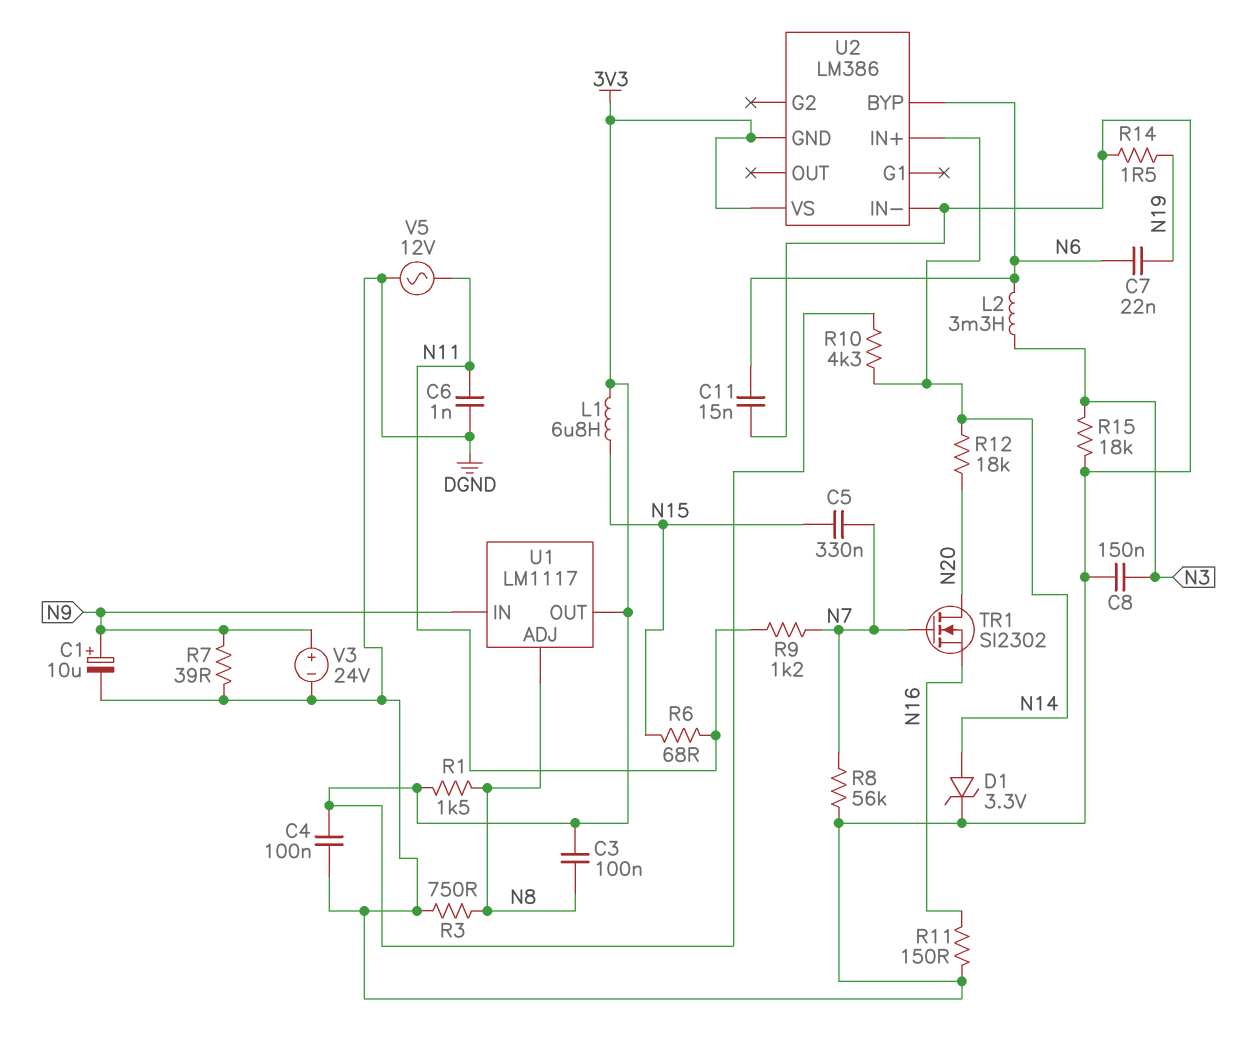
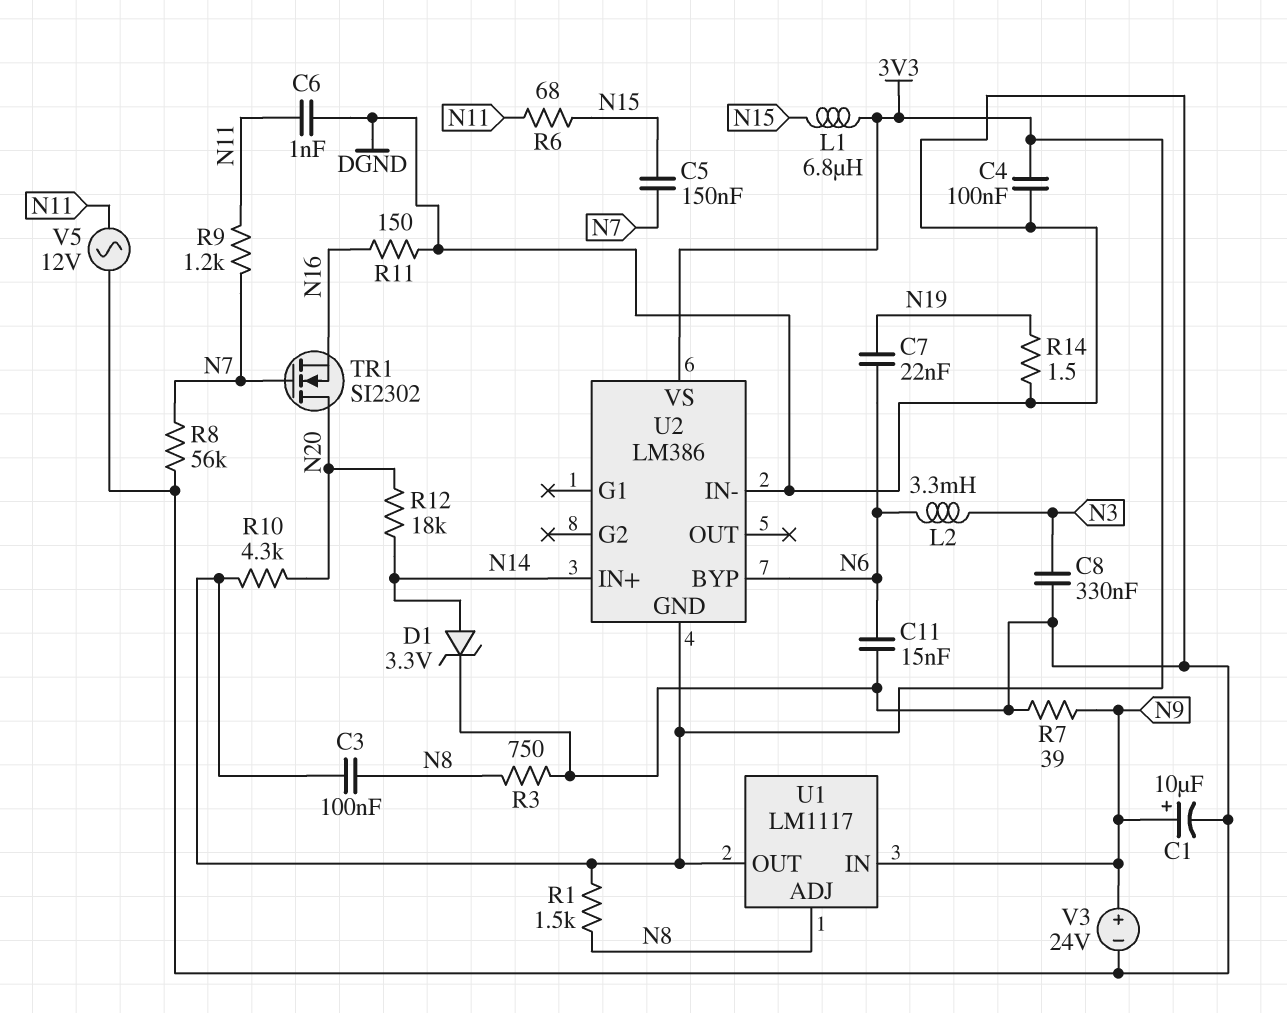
C5: 330nF (N7, N15) -> 150nF (N7, N15)
C8: 150nF (DGND, N3) -> 330nF (DGND, N3)
R10: 4.3k (3V3, N14) -> 4.3k (3V3, N20)
R15: 18k (DGND, N3) -> none

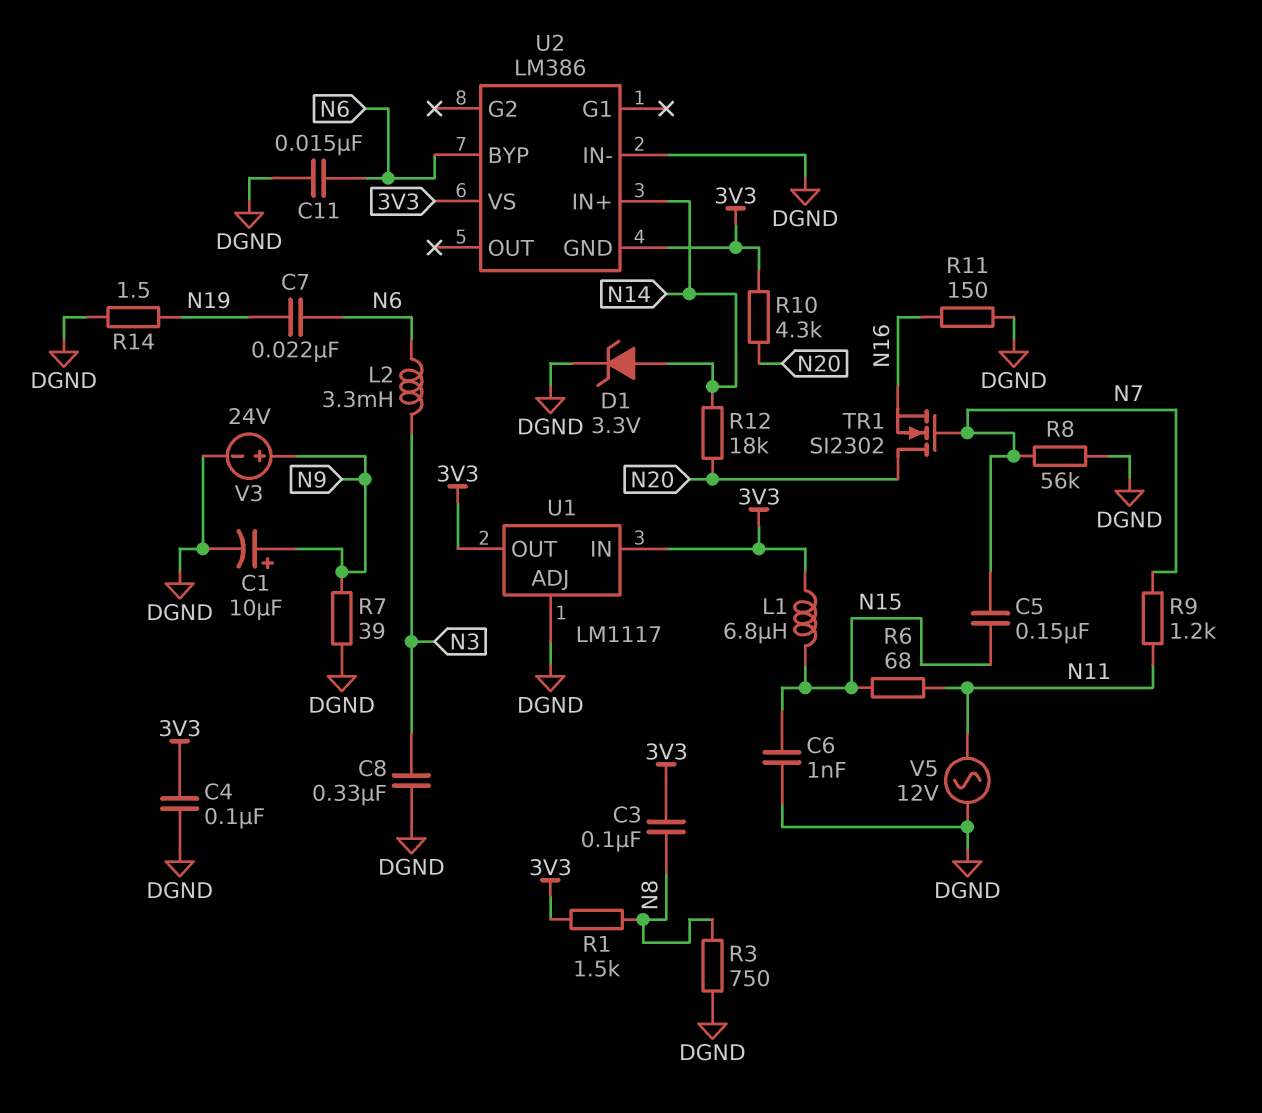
C6: 1nF (DGND, N11) -> 1nF (DGND, N15)
U1 pin ADJ: N8 -> DGND
U1 pin IN: N9 -> 3V3

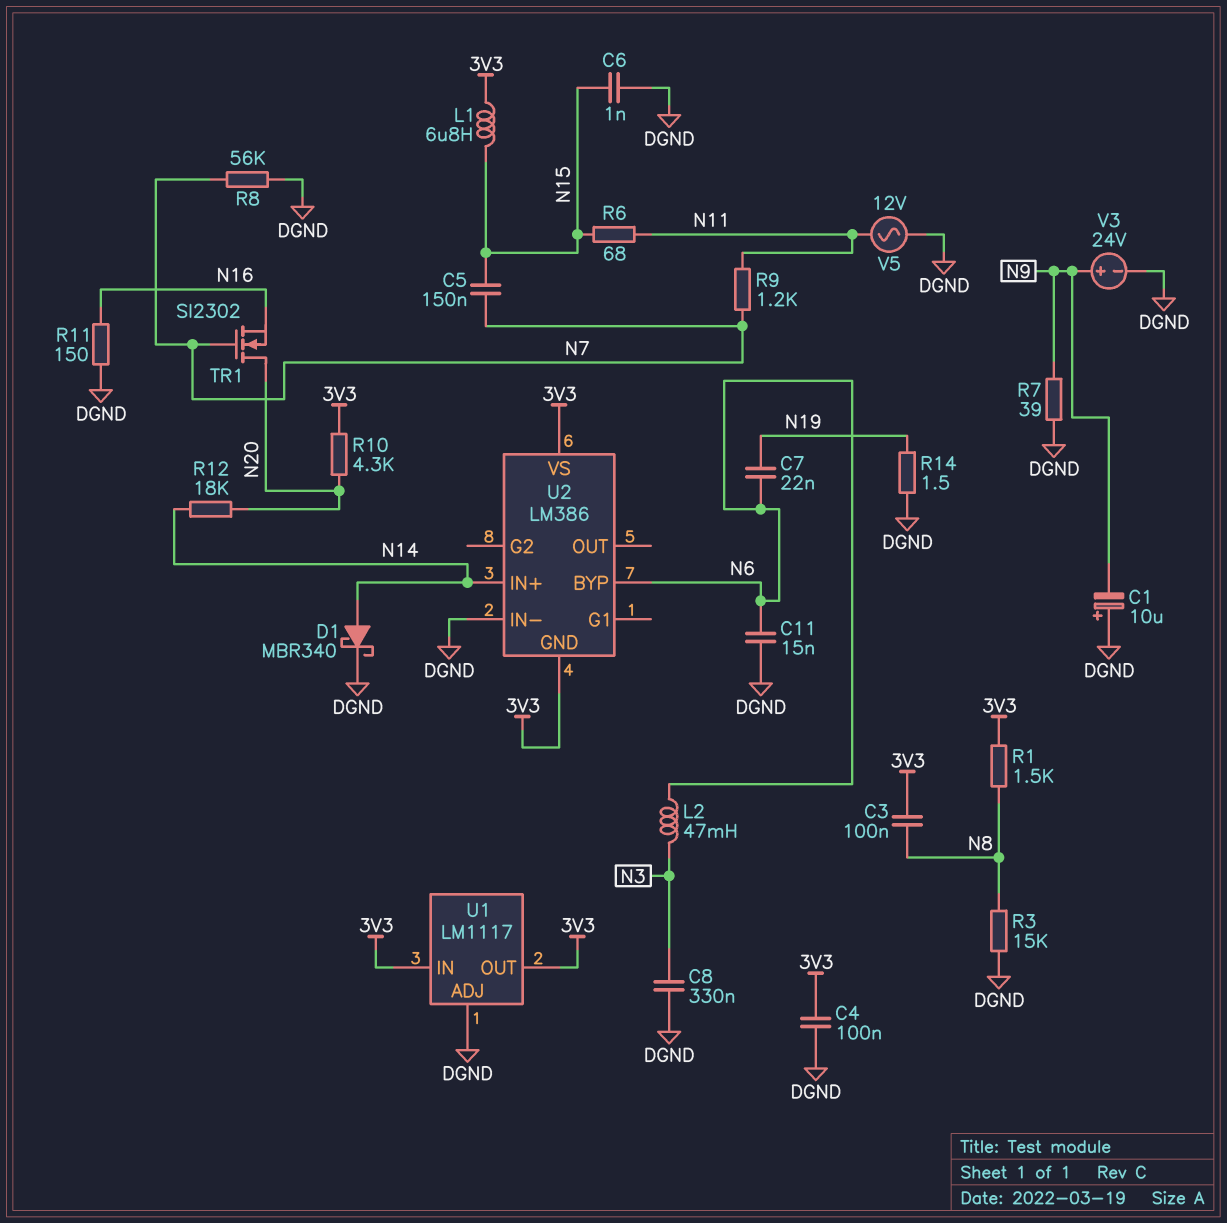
C1: 10uF (plus N9, minus DGND) -> 10uF (plus DGND, minus N9)
D1: zener 3.3V (A N14, K DGND) -> schottky MBR340 (A N14, K DGND)
L2: 3.3mH (N3, N6) -> 47mH (N3, N6)
R3: 750 (DGND, N8) -> 15k (DGND, N8)

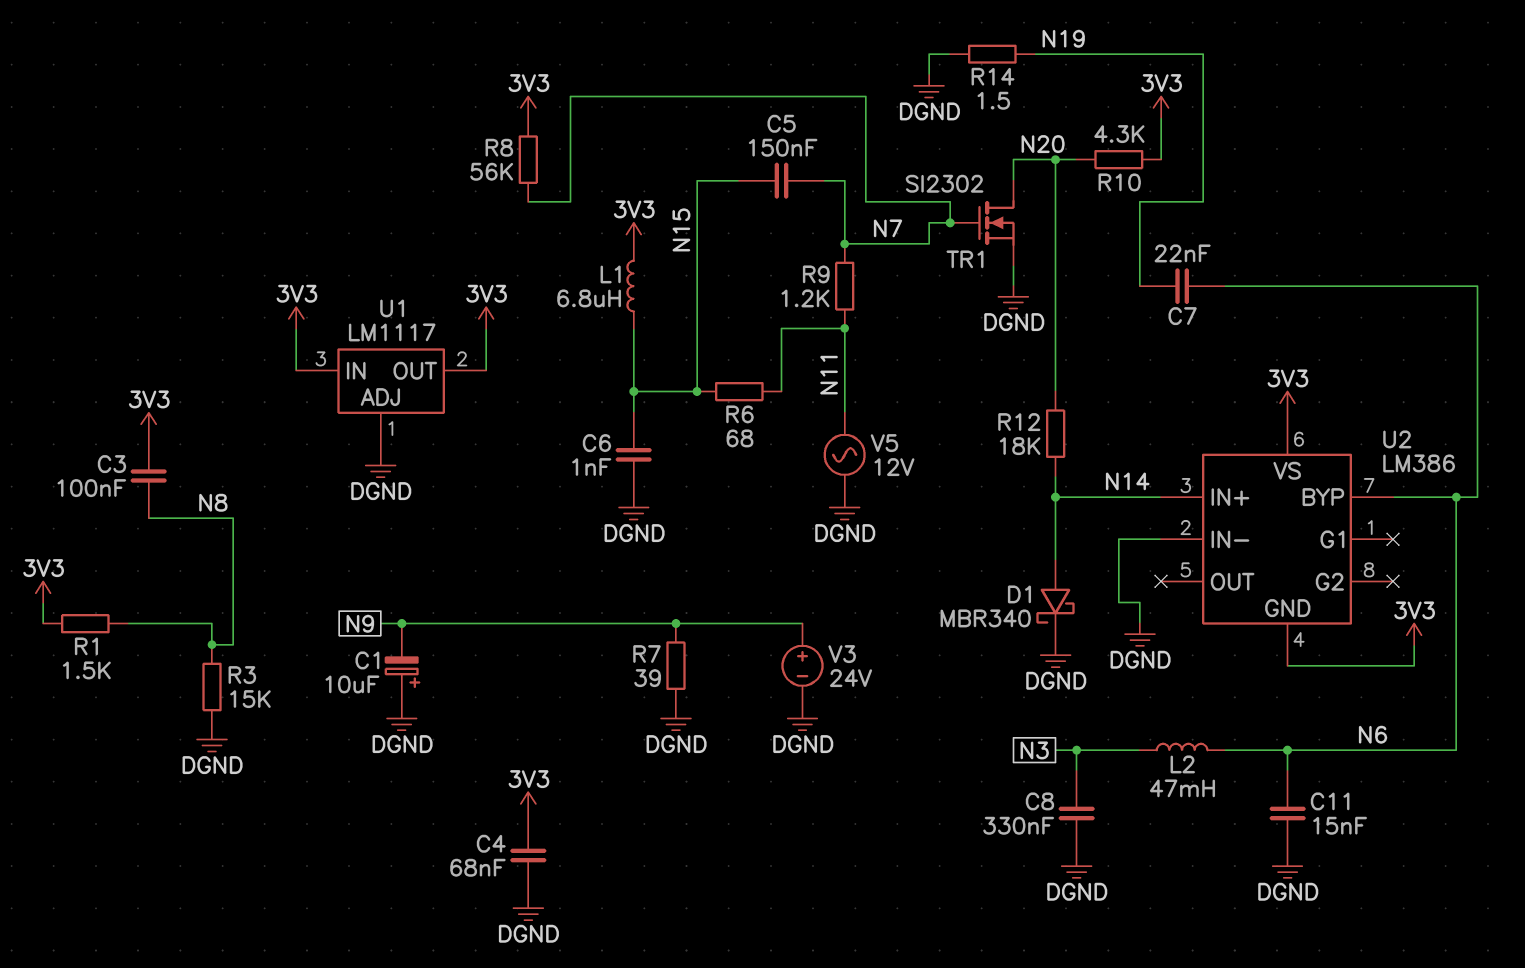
C4: 100nF (3V3, DGND) -> 68nF (3V3, DGND)
R8: 56k (DGND, N7) -> 56k (3V3, N7)
R11: 150 (DGND, N16) -> none
TR1: NMOS SI2302 (G N7, D N20, S N16) -> NMOS SI2302 (G N7, D N20, S DGND)

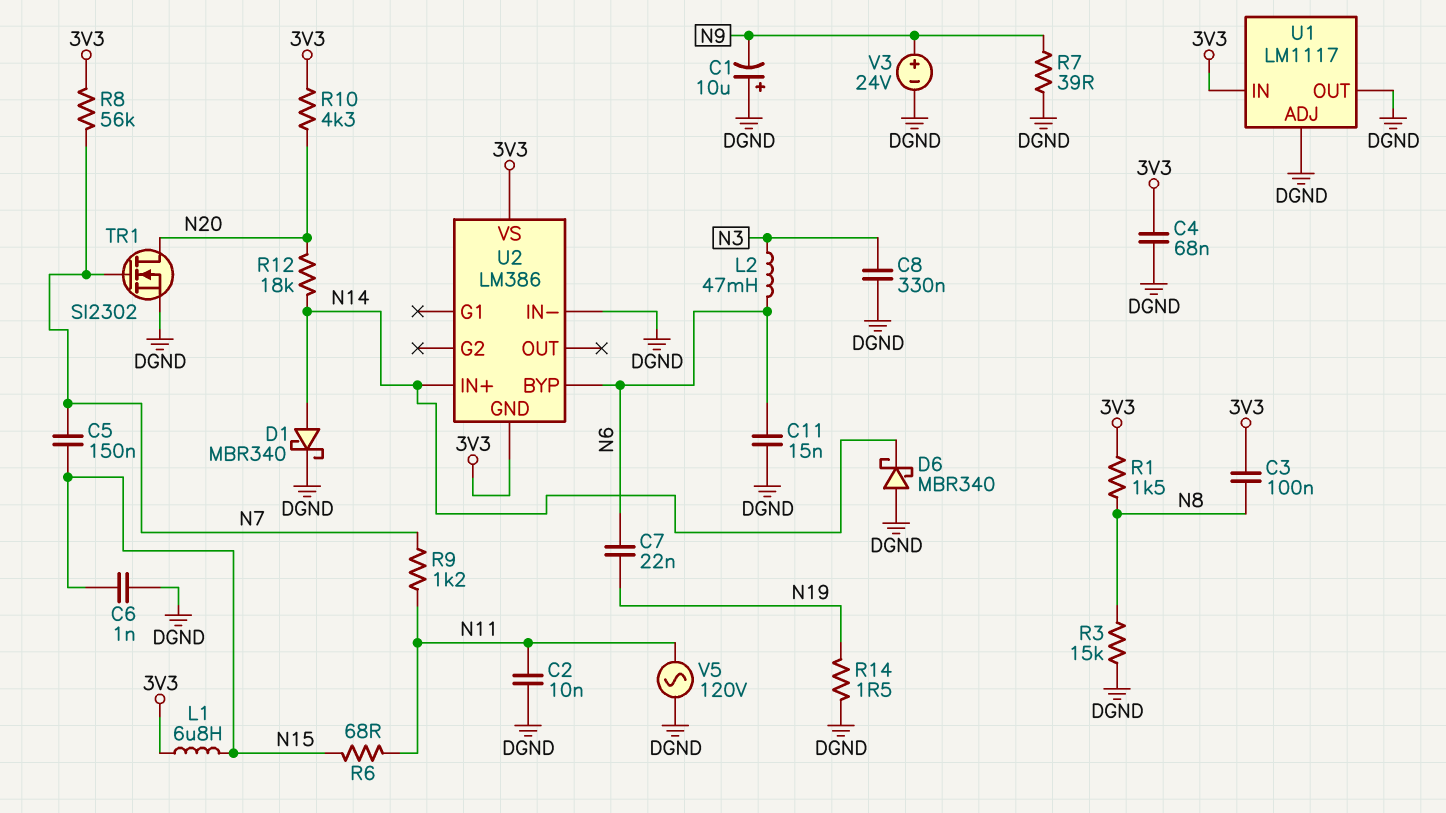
C2: none -> 10nF (DGND, N11)
D6: none -> schottky MBR340 (A DGND, K N14)
U1 pin OUT: 3V3 -> DGND
V5: AC 12V (DGND, N11) -> AC 120V (DGND, N11)

